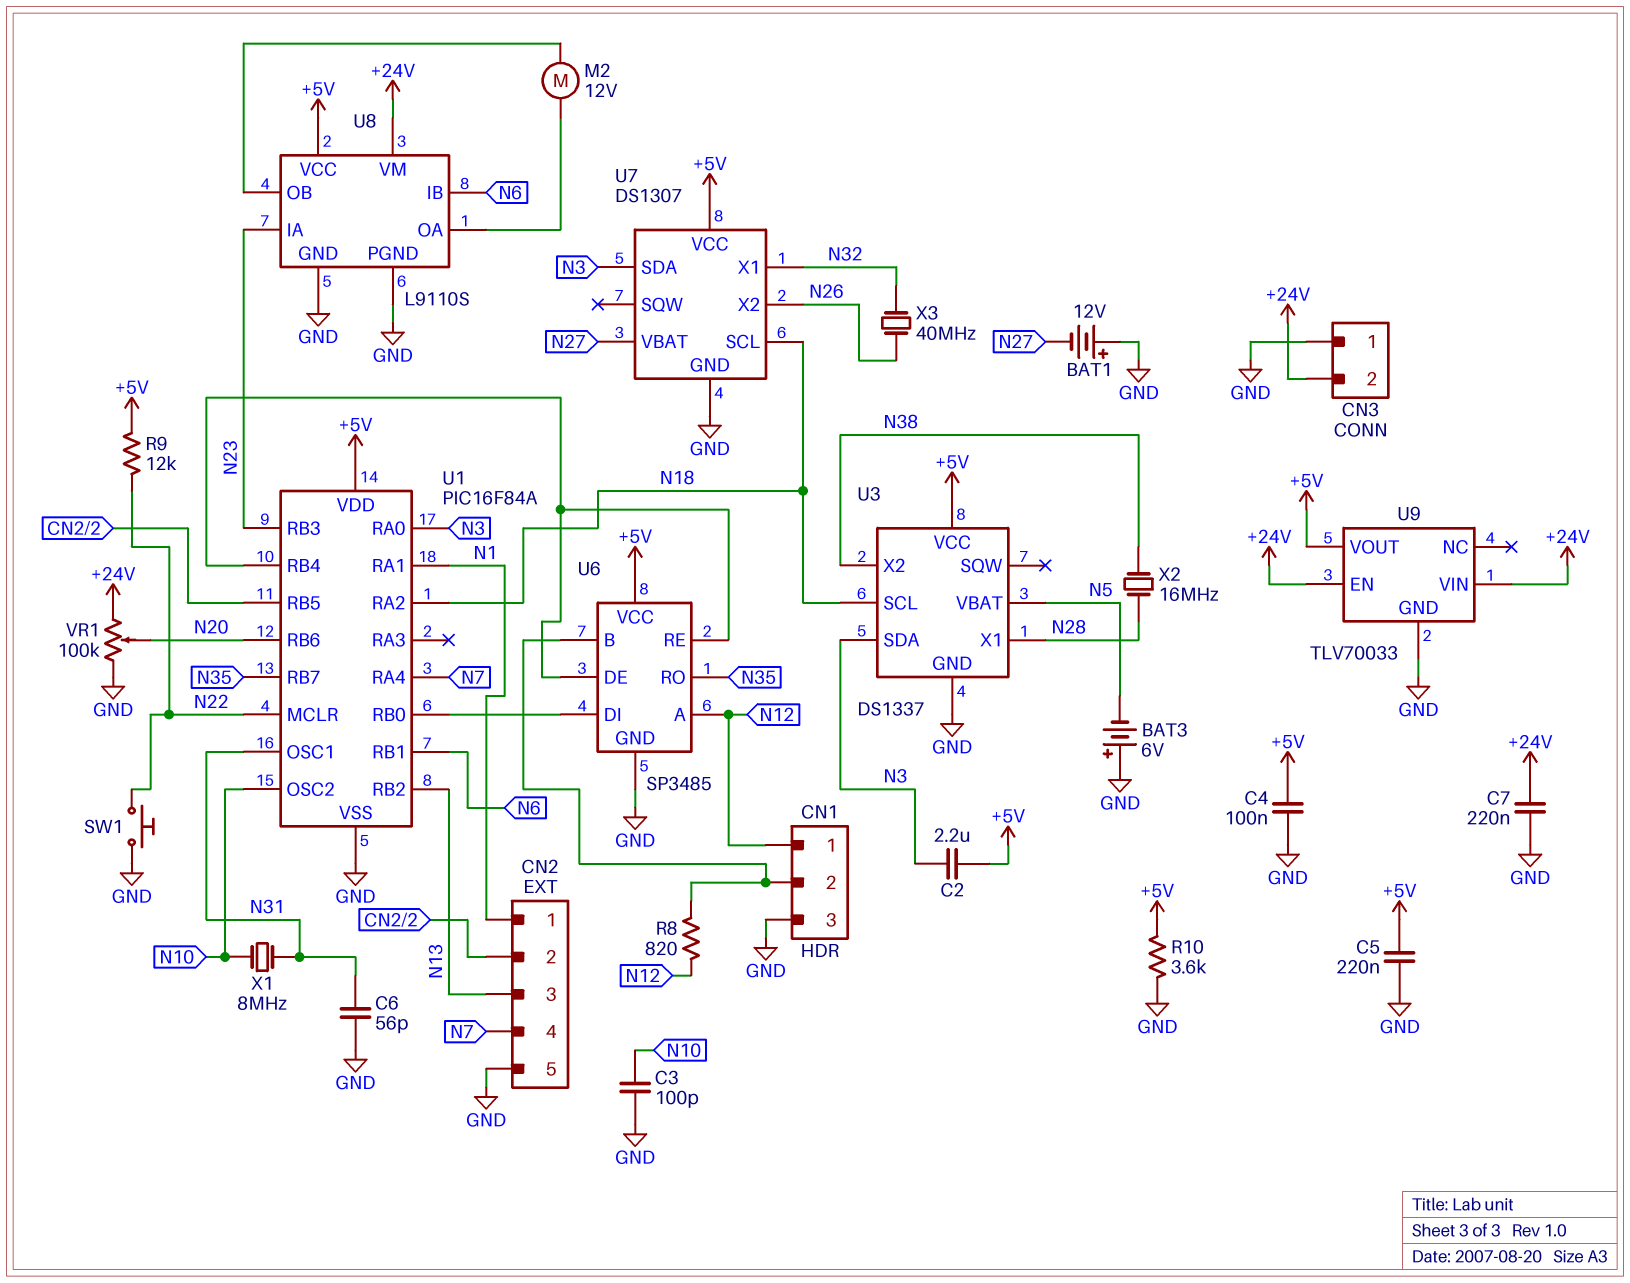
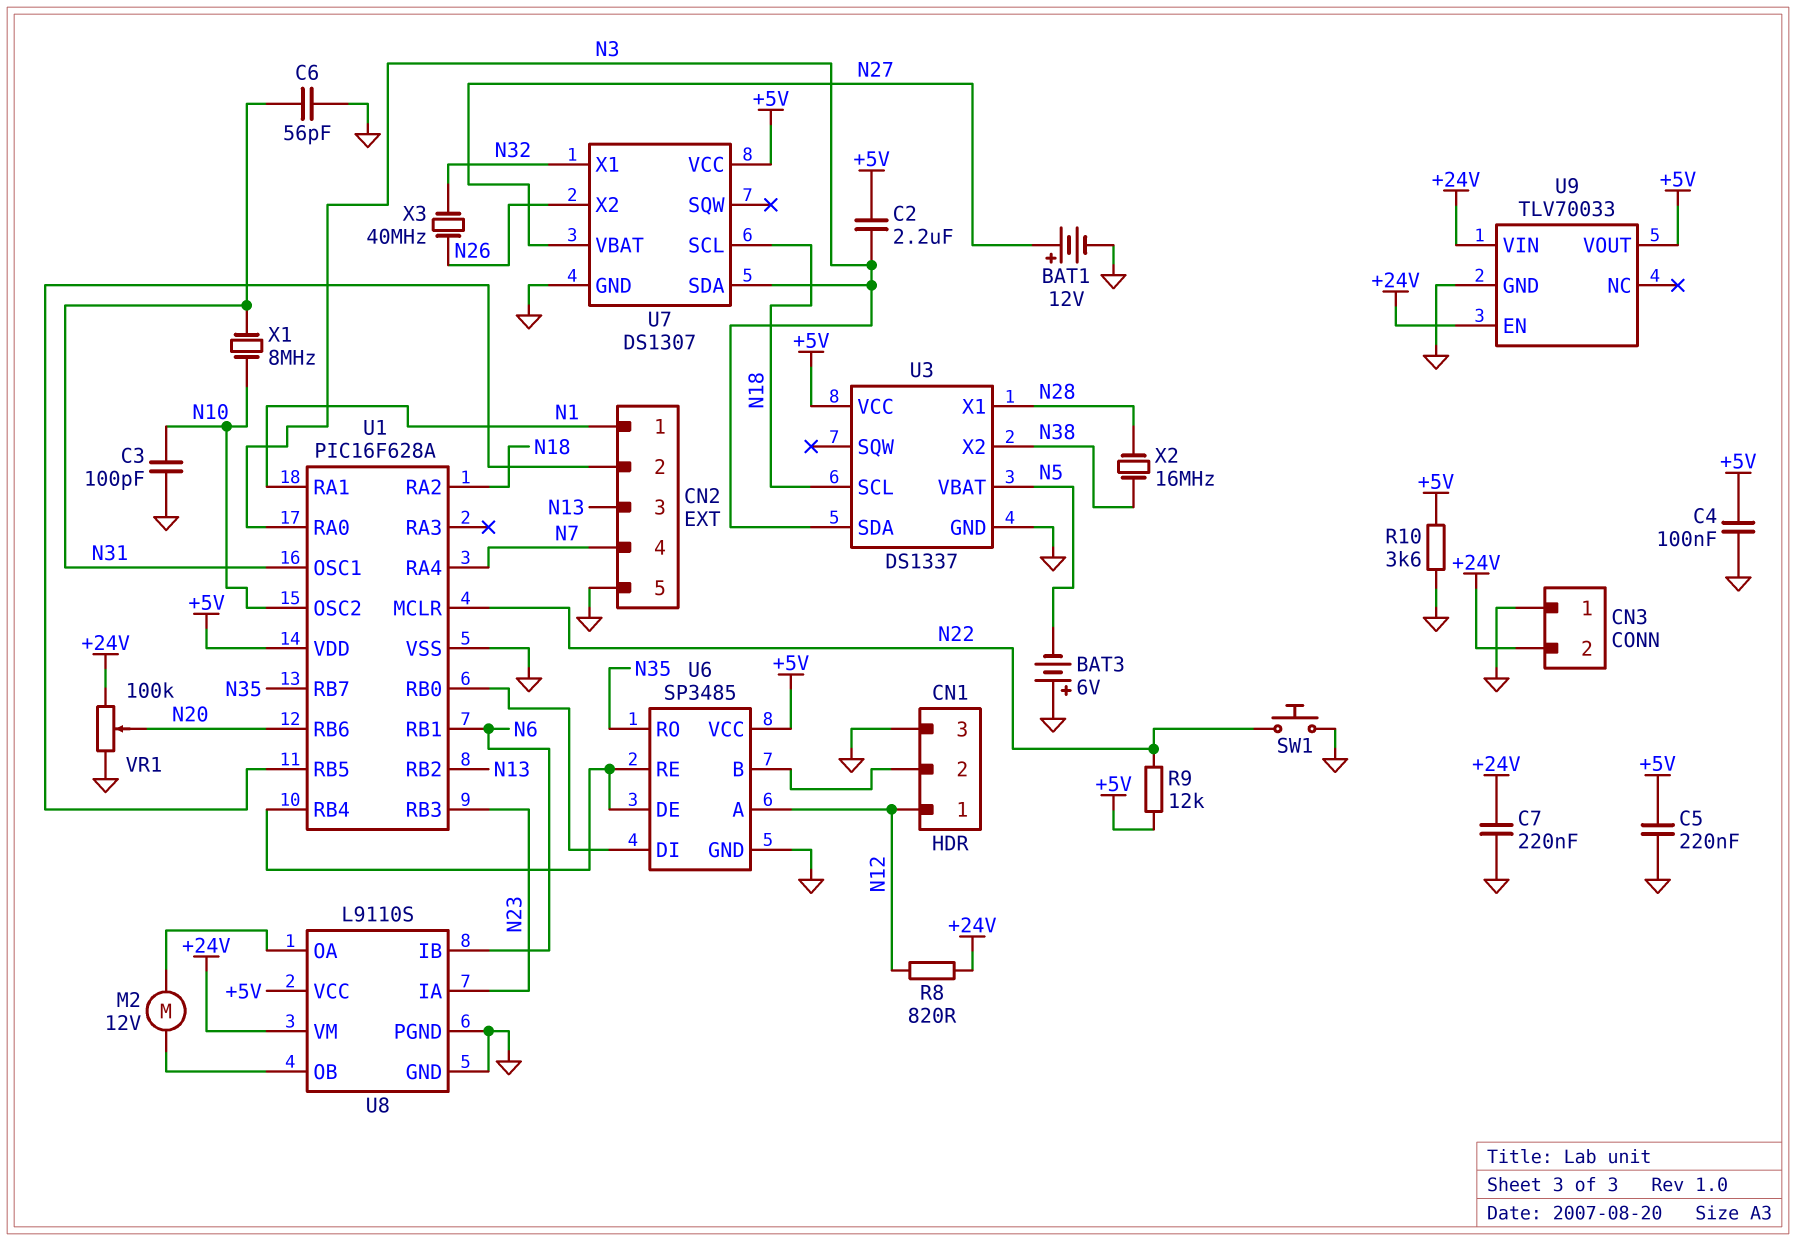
BAT1: 12V (plus GND, minus N27) -> 12V (plus N27, minus GND)
R8: 820 (CN1/2, N12) -> 820 (+24V, N12)
U1: PIC16F84A -> PIC16F628A

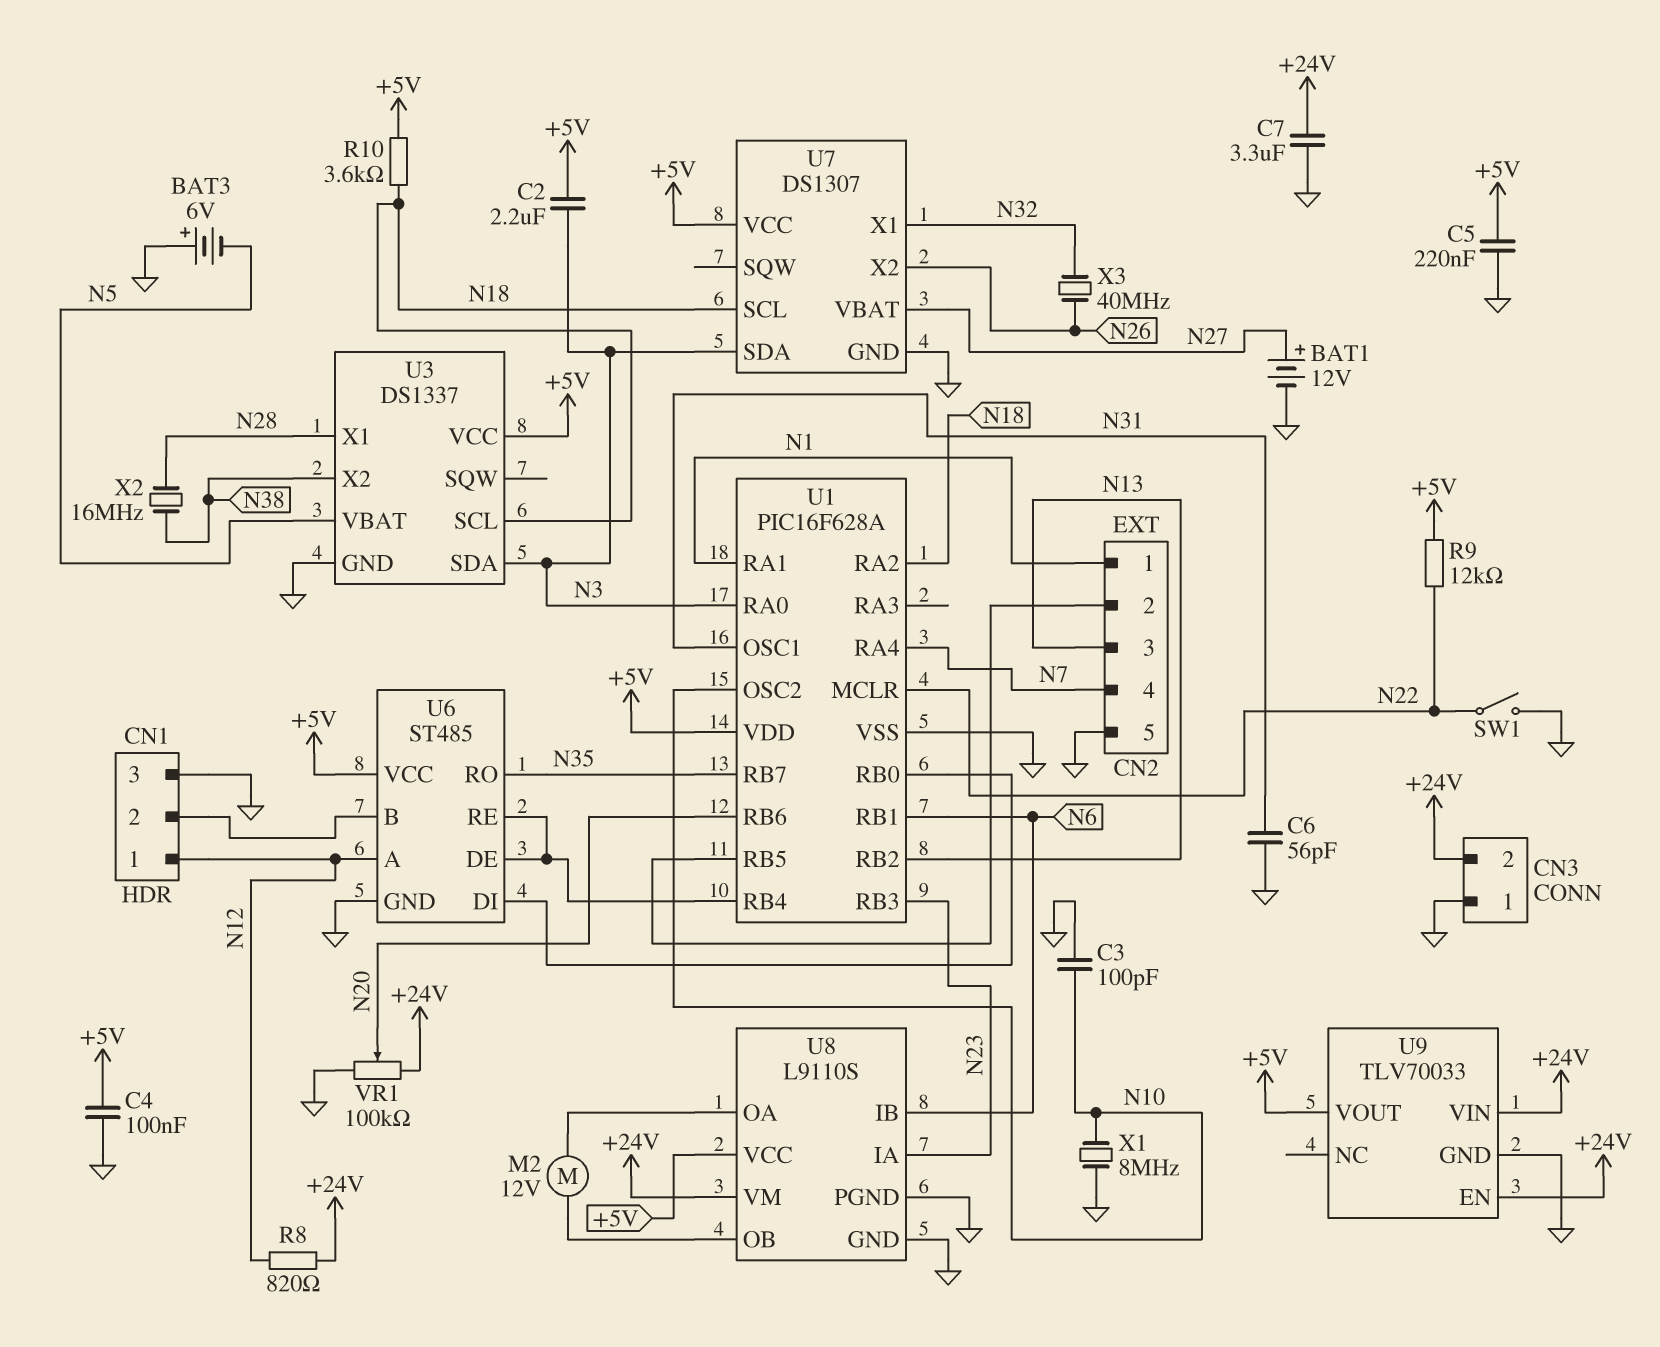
C7: 220nF (+24V, GND) -> 3.3uF (+24V, GND)
R10: 3.6k (+5V, GND) -> 3.6k (+5V, N18)
SW1: button (GND, N22) -> switch (GND, N22)
U6: SP3485 -> ST485
X1: 8MHz (N10, N31) -> 8MHz (GND, N10)

